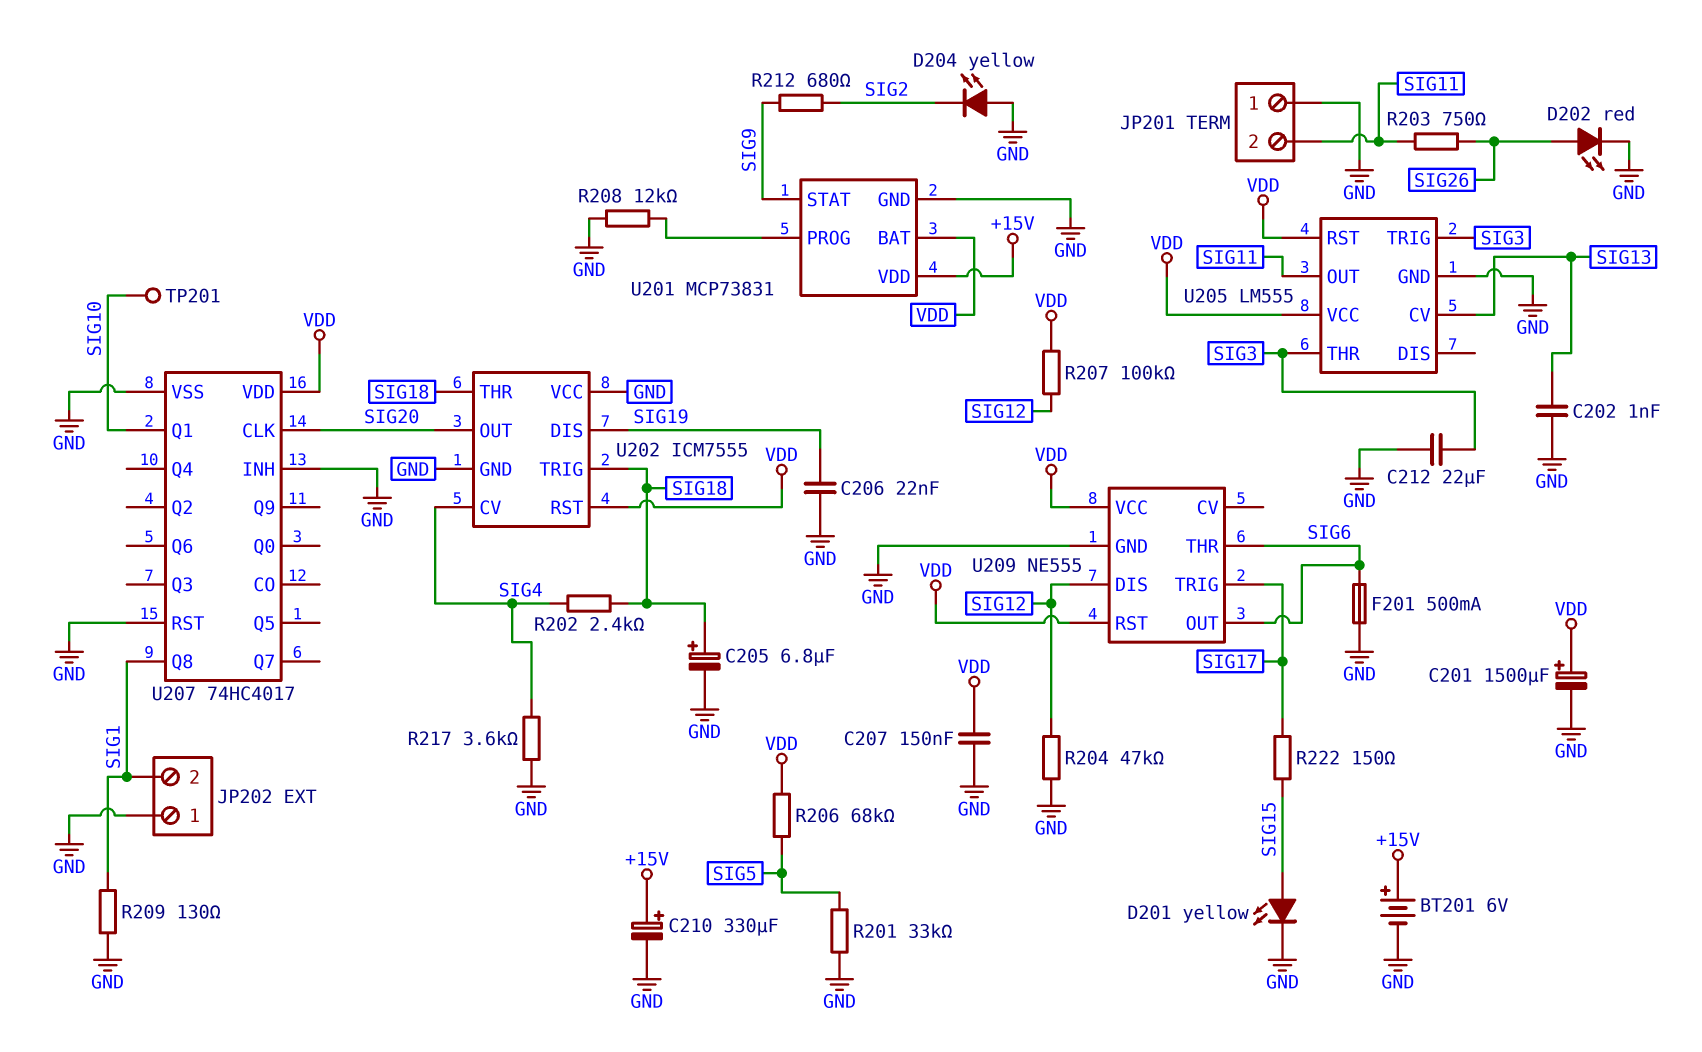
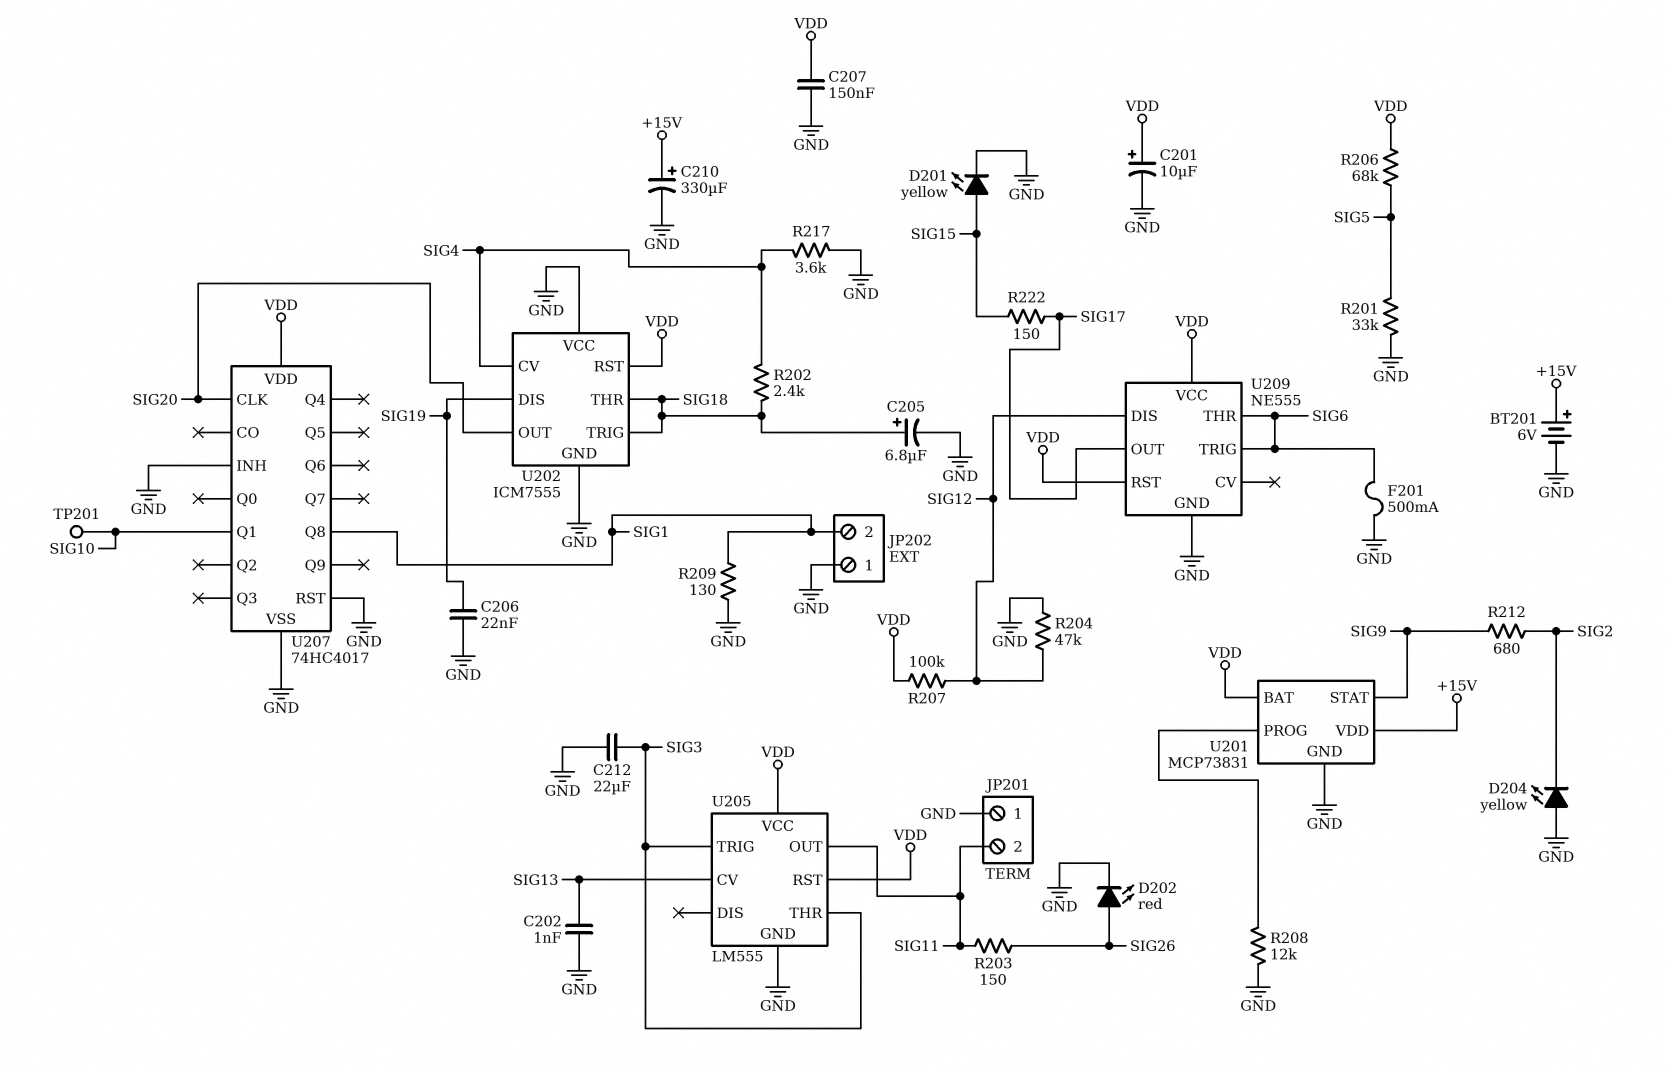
C201: 1500uF (plus VDD, minus GND) -> 10uF (plus VDD, minus GND)
R203: 750 (SIG11, SIG26) -> 150 (SIG11, SIG26)
U209 pin OUT: SIG6 -> SIG17
U209 pin TRIG: SIG17 -> SIG6

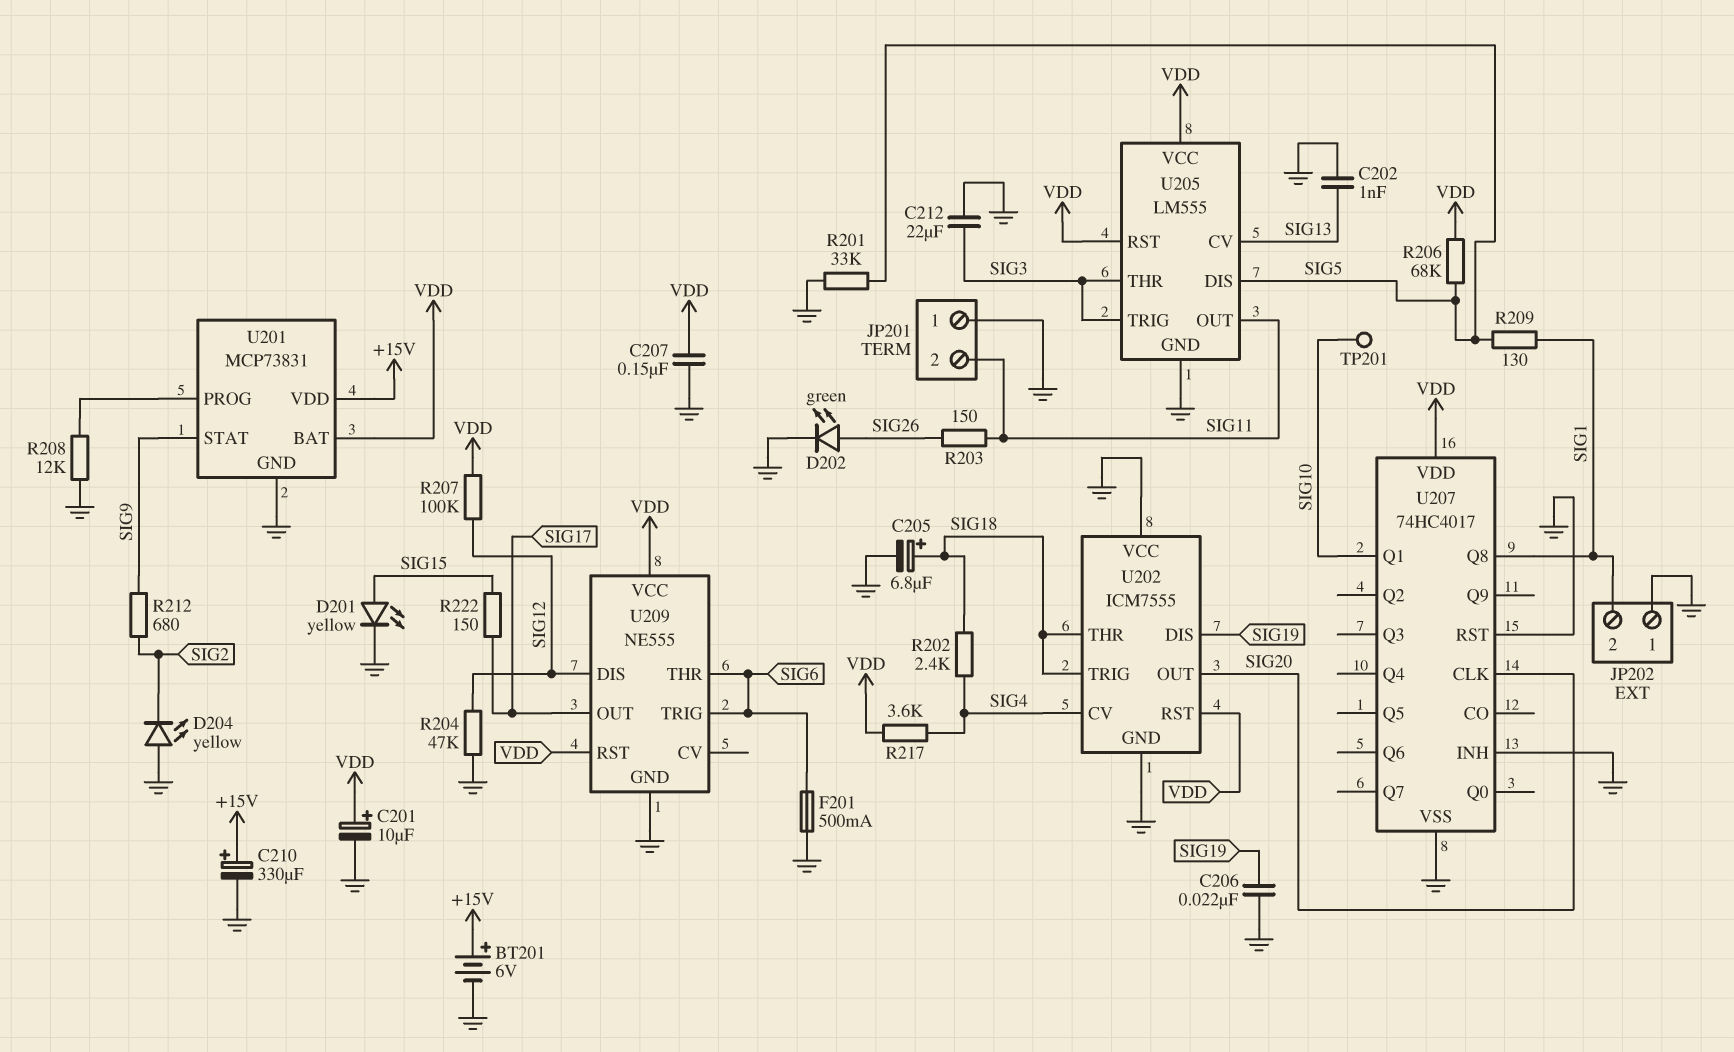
D202: LED red (A SIG26, K GND) -> LED green (A SIG26, K GND)
R209: 130 (GND, SIG1) -> 130 (SIG1, SIG5)
R217: 3.6k (GND, SIG4) -> 3.6k (SIG4, VDD)
U205 pin DIS: none -> SIG5

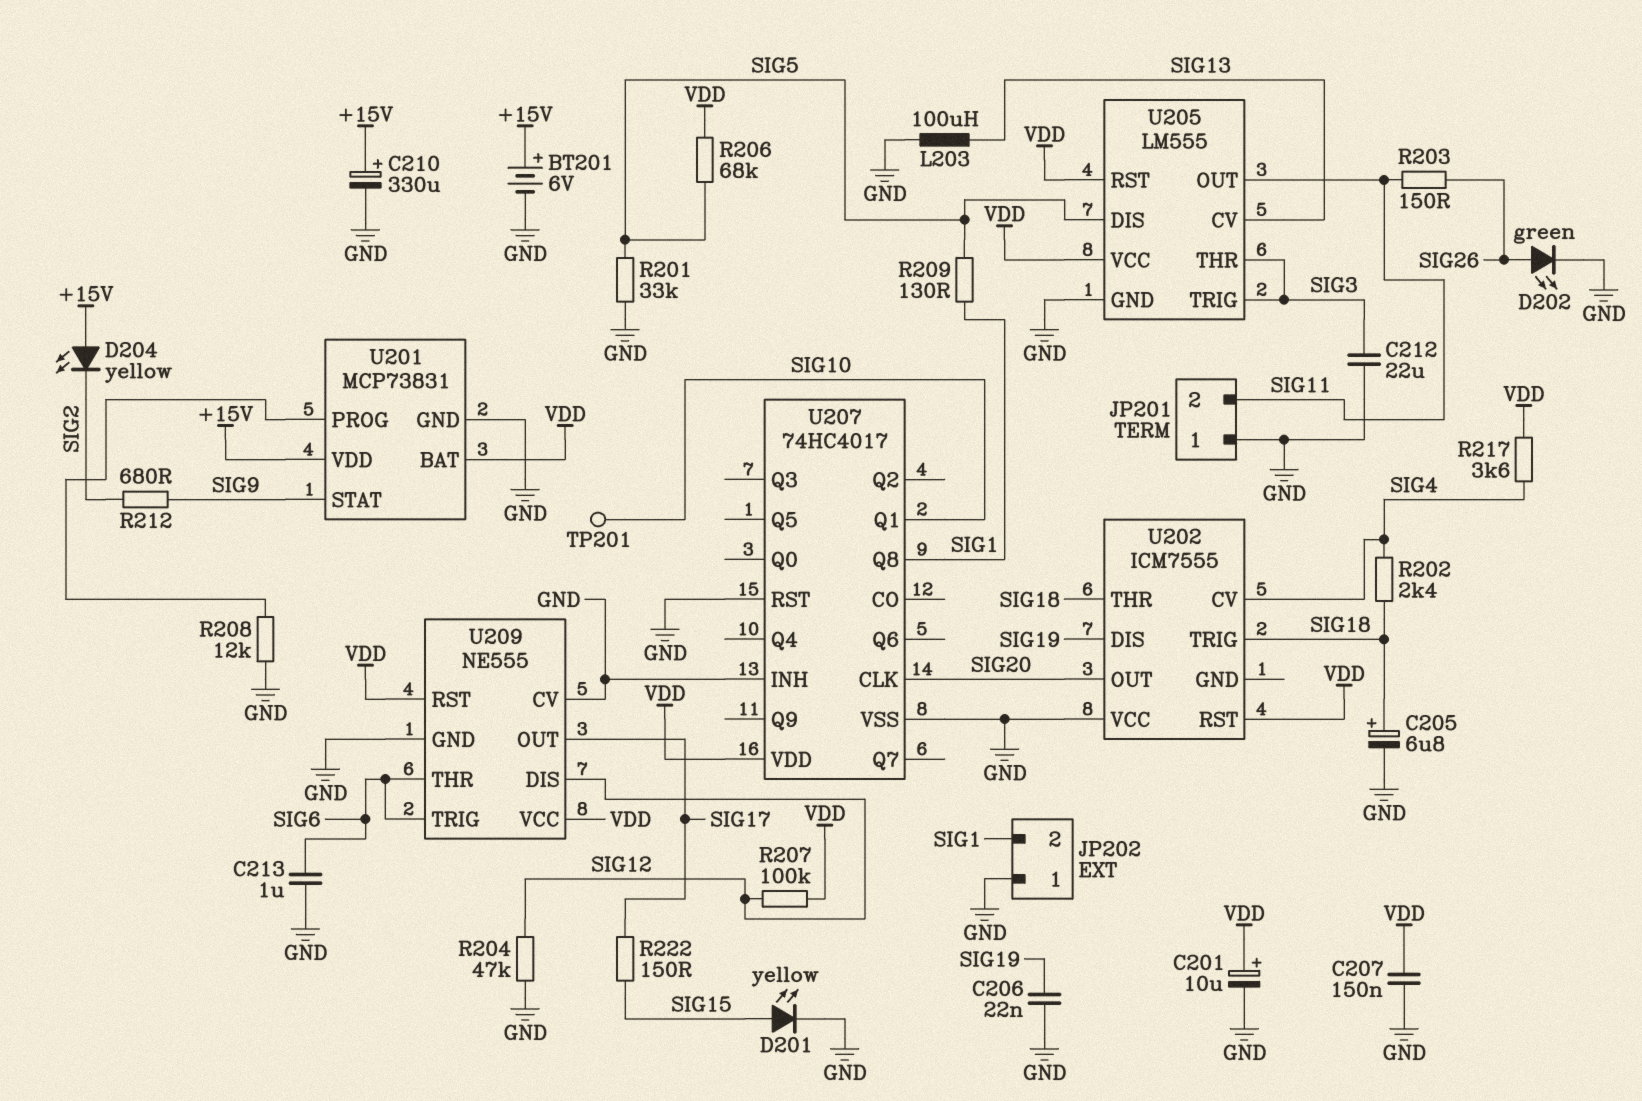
C202: 1nF (GND, SIG13) -> none
C213: none -> 1uF (GND, SIG6)
D204: LED yellow (A GND, K SIG2) -> LED yellow (A +15V, K SIG2)
F201: 500mA (GND, SIG6) -> none
L203: none -> 100uH (GND, SIG13)
U202 pin GND: GND -> none
U209 pin CV: none -> GND

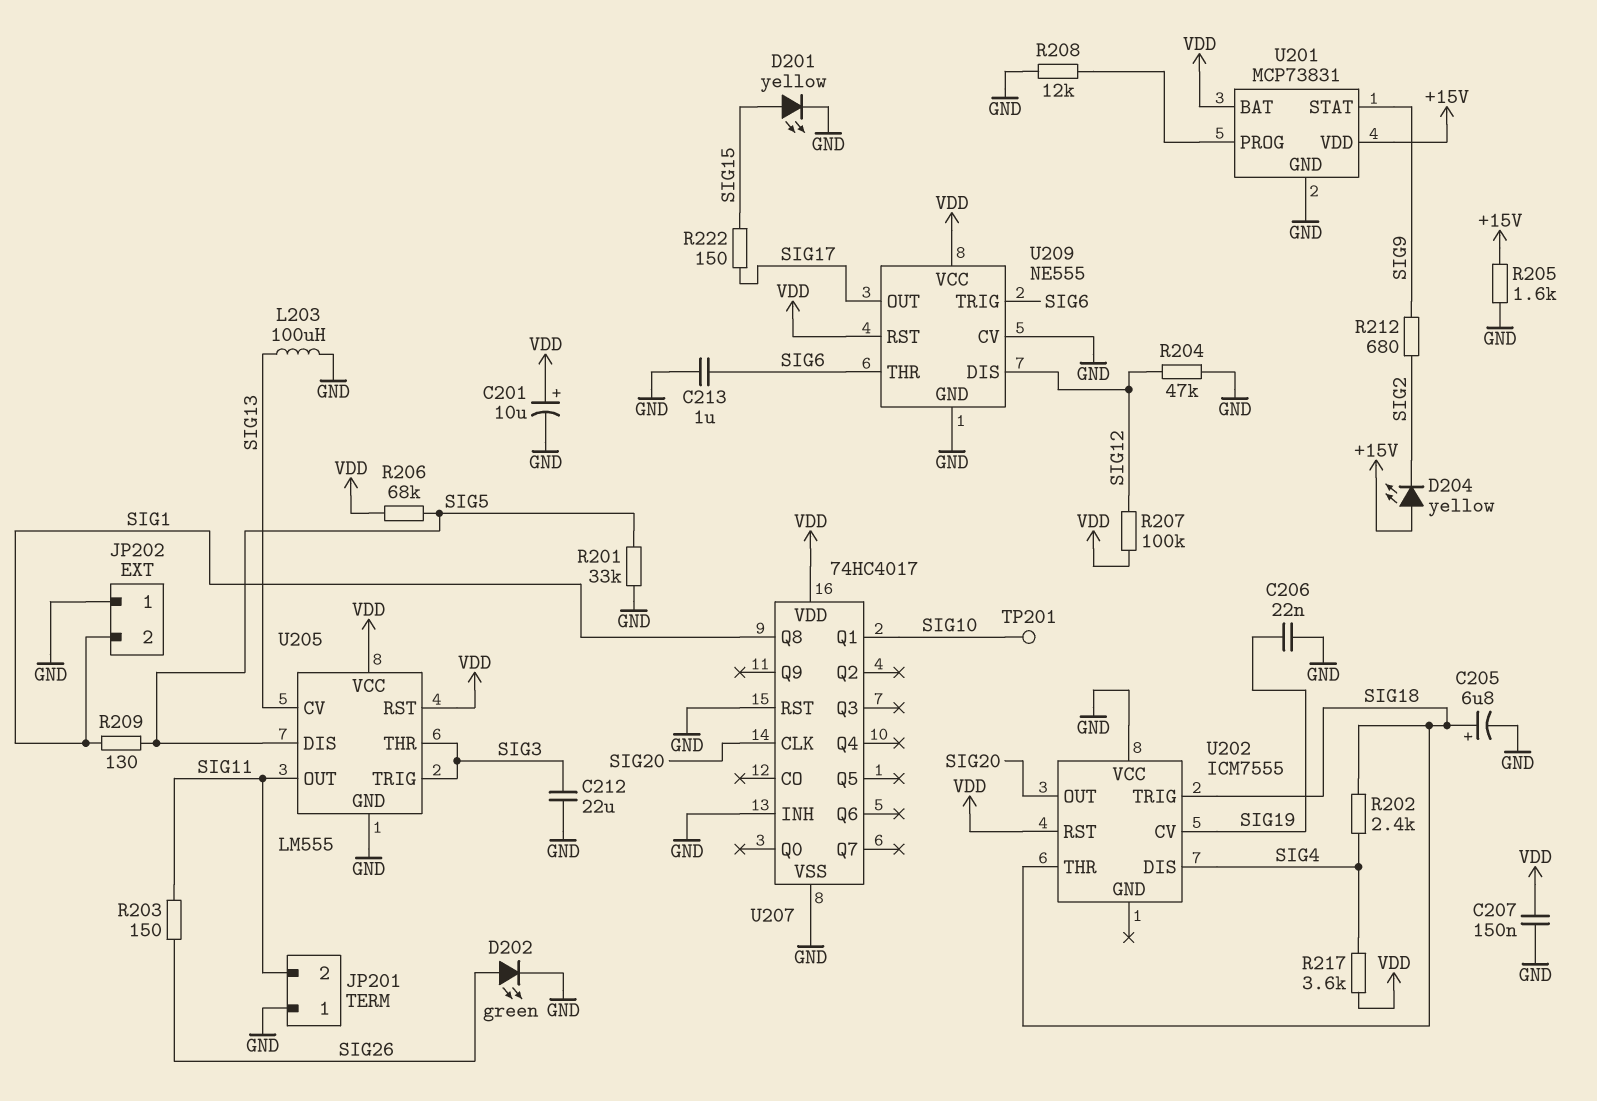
BT201: 6V (plus +15V, minus GND) -> none
C210: 330uF (plus +15V, minus GND) -> none
R205: none -> 1.6k (+15V, GND)
U202 pin CV: SIG4 -> SIG19
U202 pin DIS: SIG19 -> SIG4

